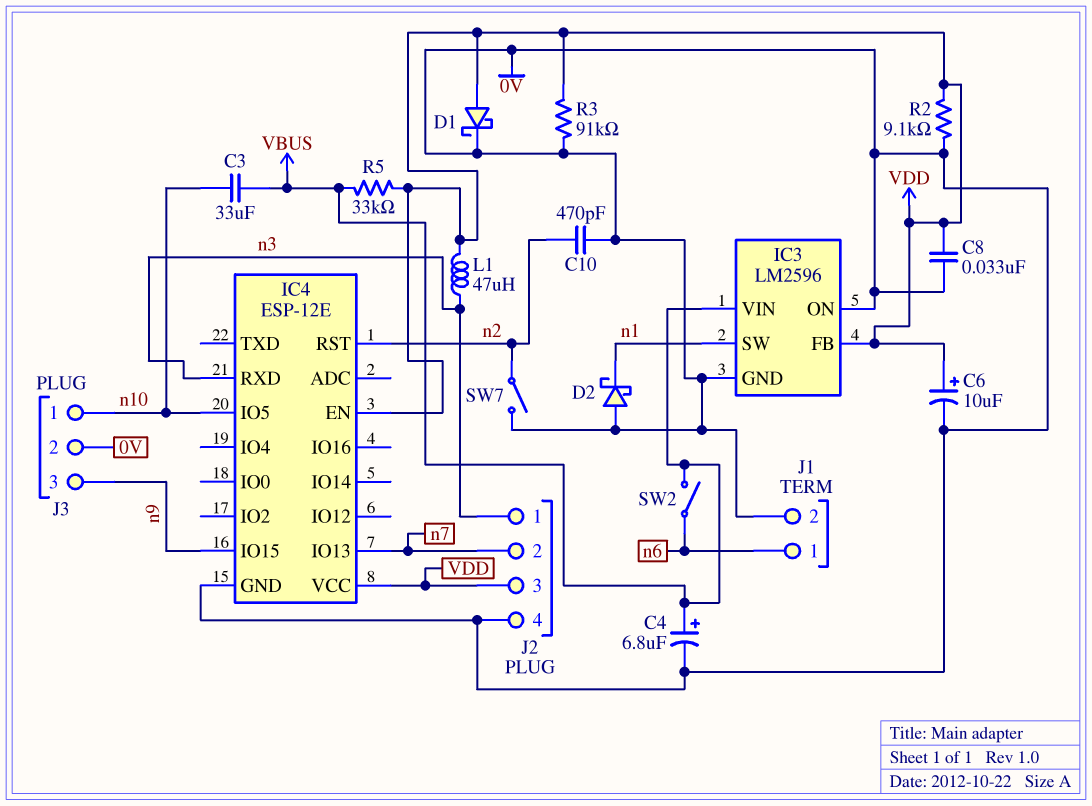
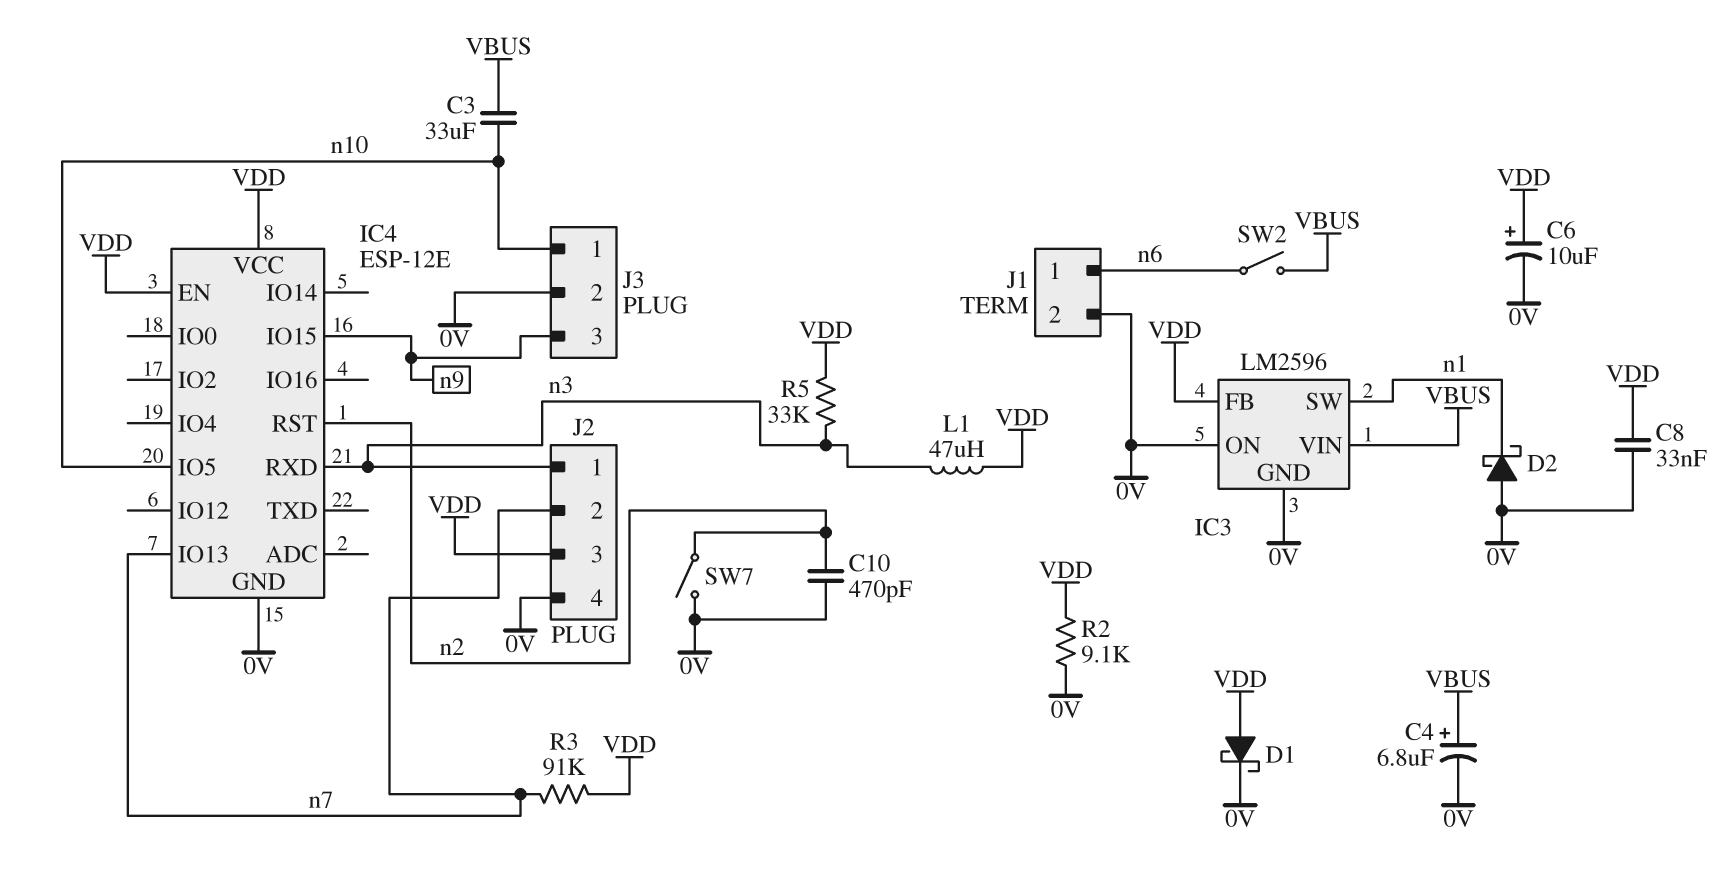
R3: 91k (0V, VDD) -> 91k (VDD, n7)
R5: 33k (VBUS, VDD) -> 33k (VDD, n3)

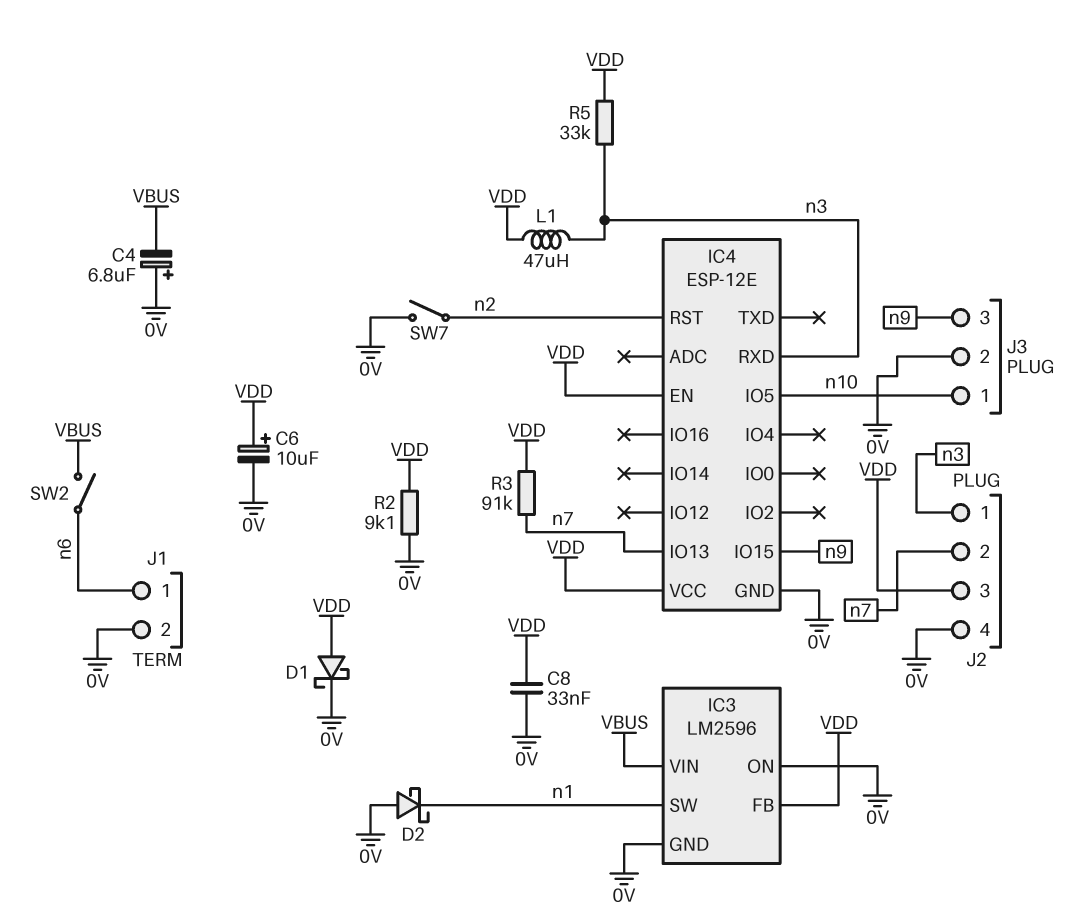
C3: 33uF (VBUS, n10) -> none
C4: 6.8uF (plus VBUS, minus 0V) -> 6.8uF (plus 0V, minus VBUS)
C10: 470pF (0V, n2) -> none

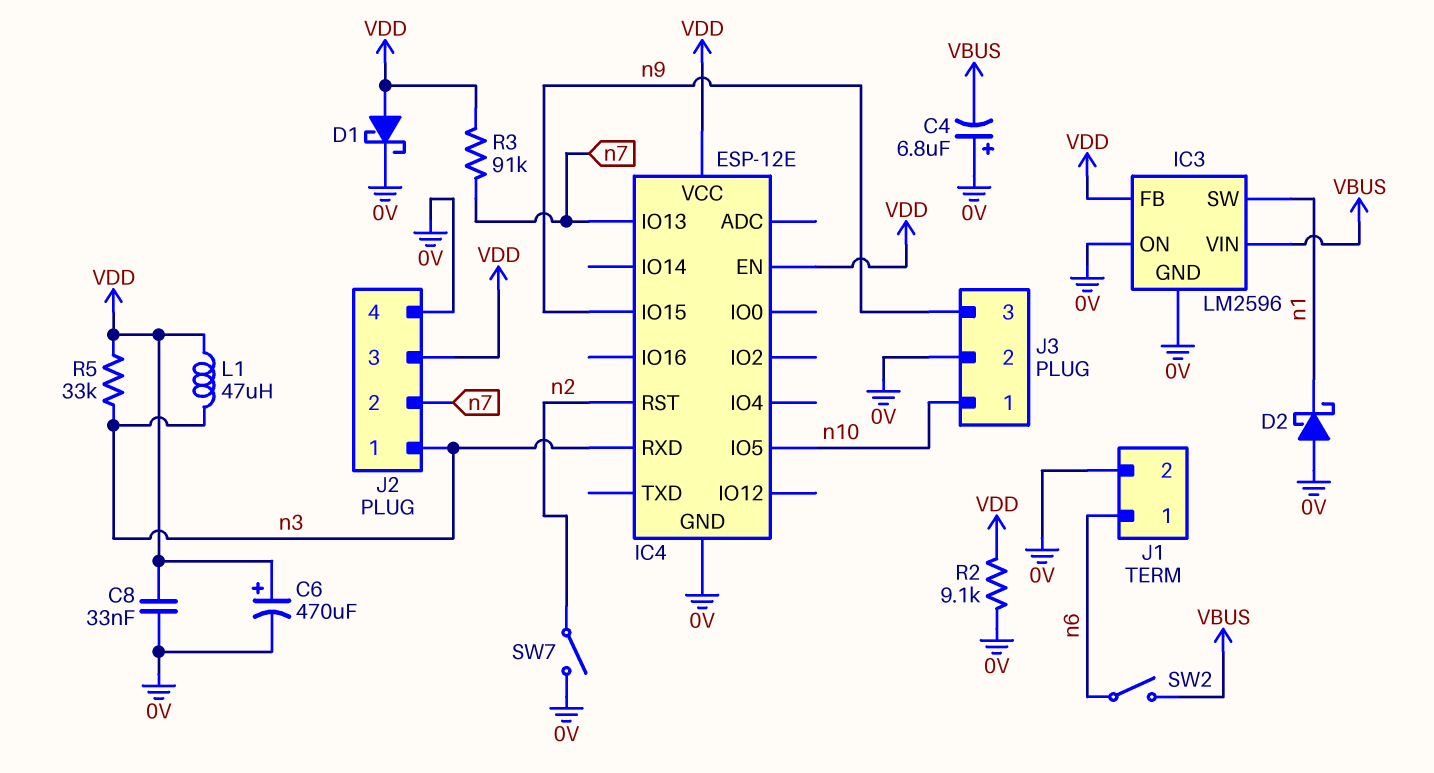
C6: 10uF (plus VDD, minus 0V) -> 470uF (plus VDD, minus 0V)

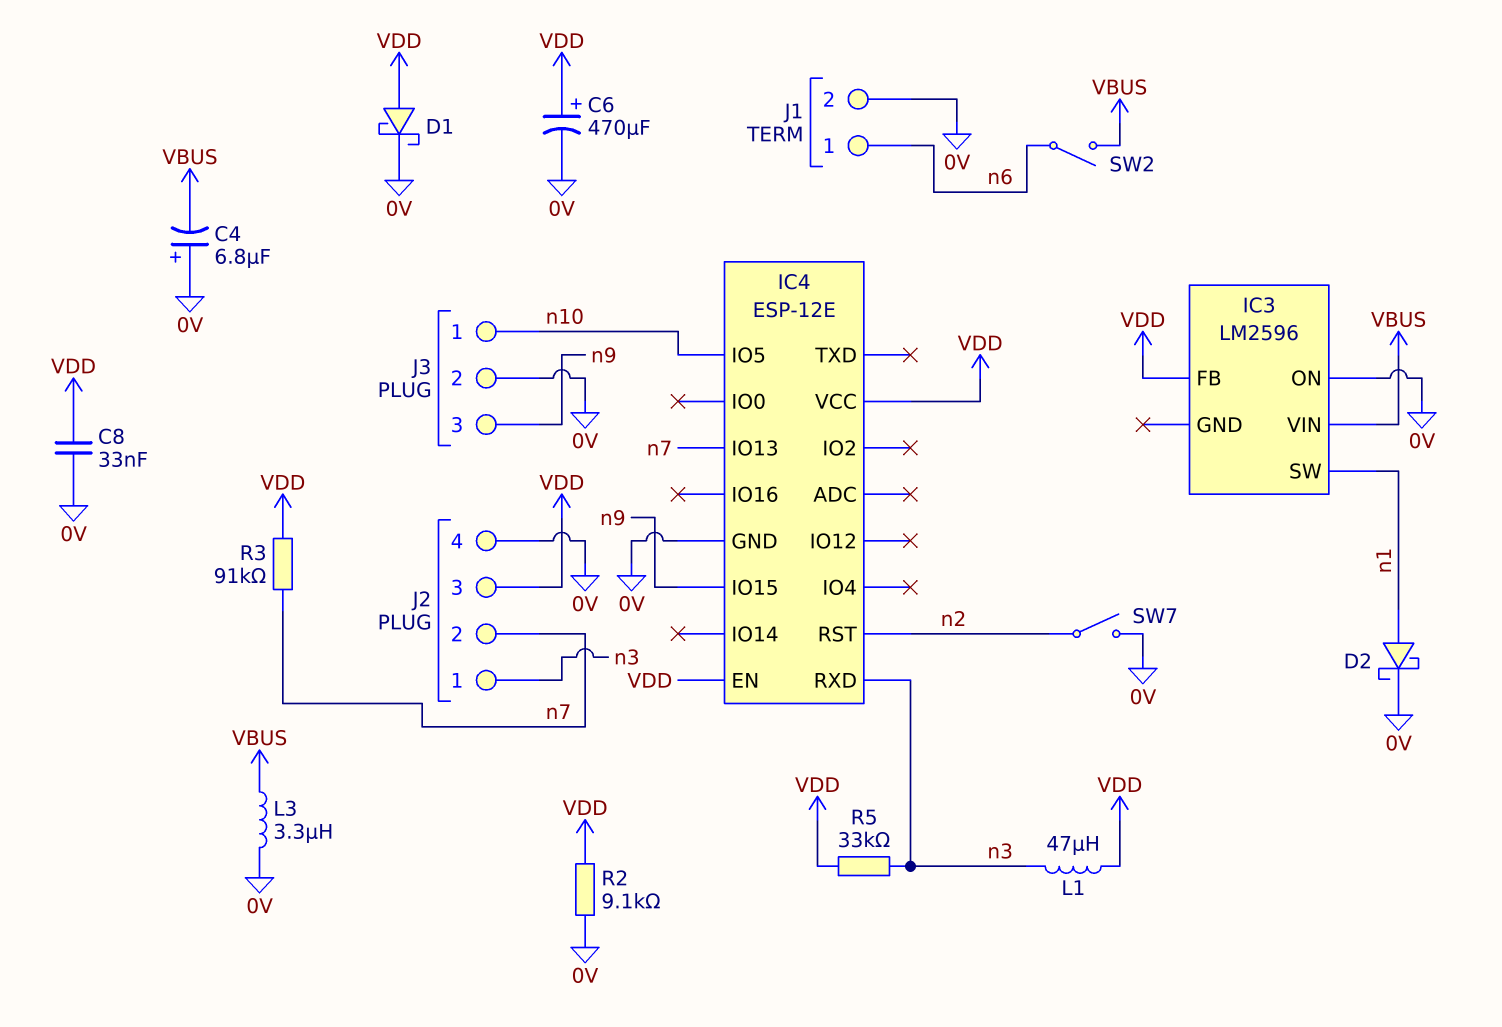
D2: schottky (A 0V, K n1) -> schottky (A n1, K 0V)
IC3 pin GND: 0V -> none
L3: none -> 3.3uH (0V, VBUS)

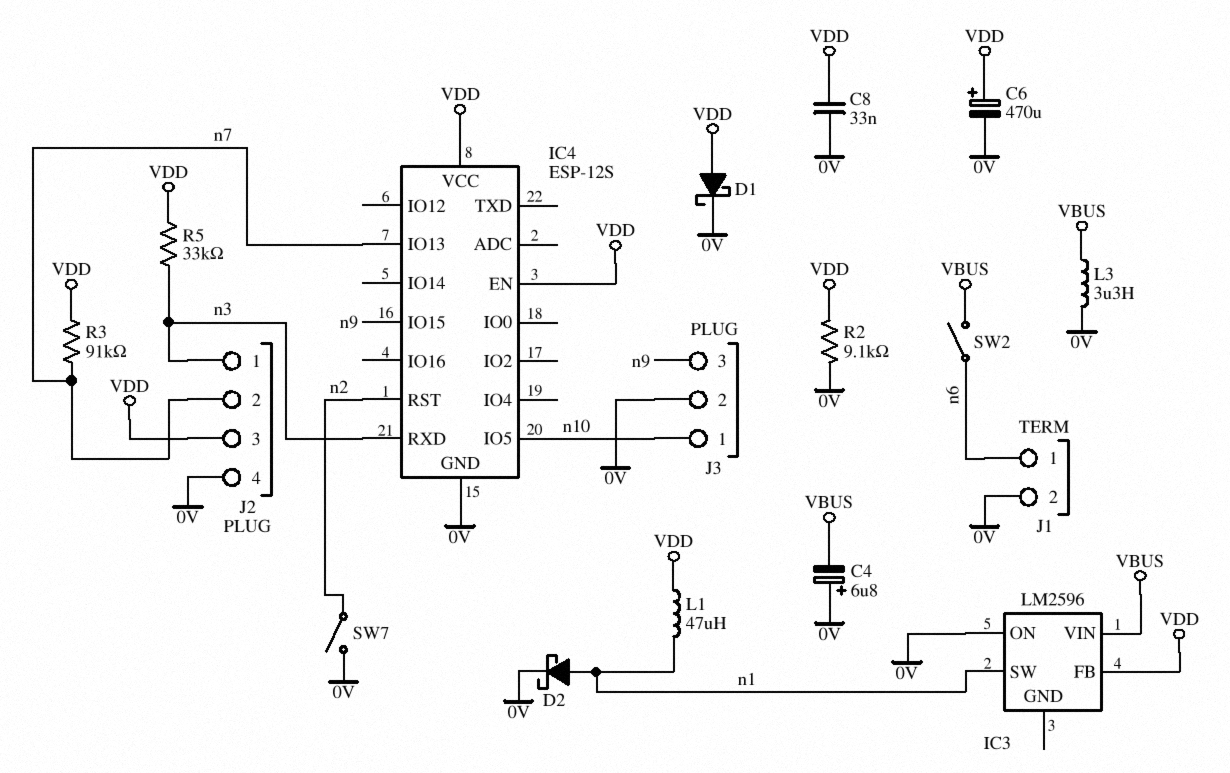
IC4: ESP-12E -> ESP-12S
L1: 47uH (VDD, n3) -> 47uH (VDD, n1)

